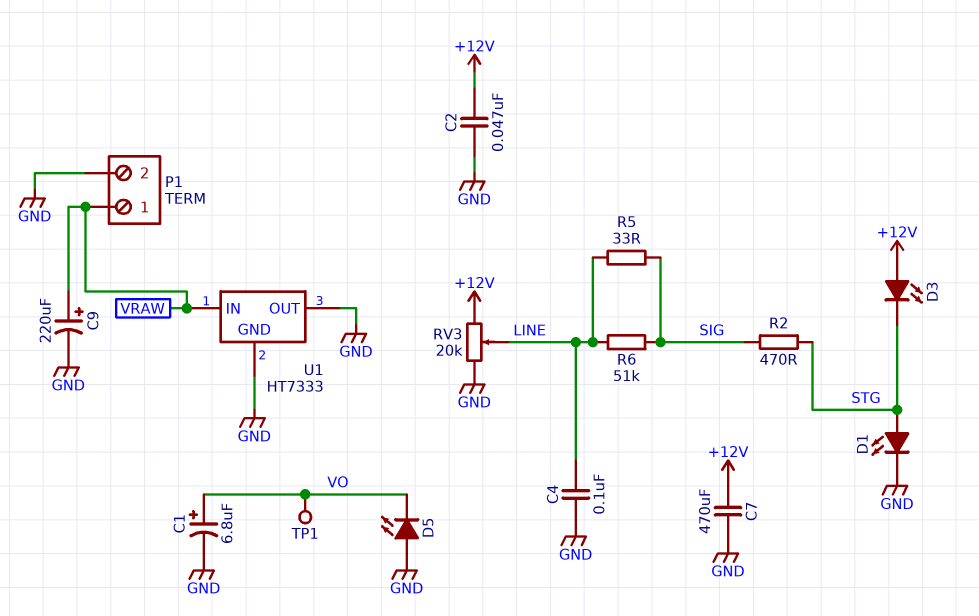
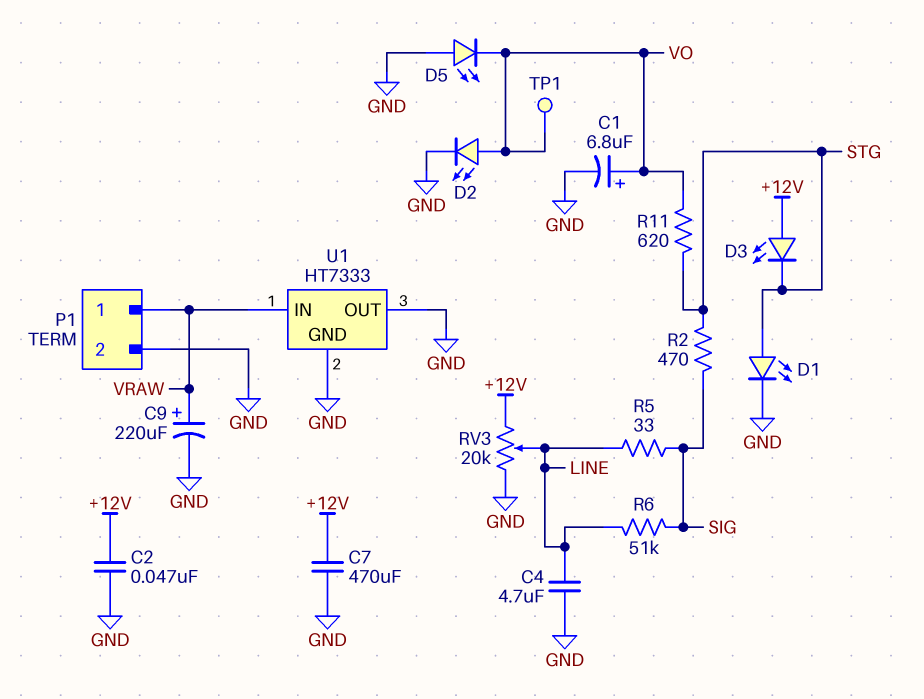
C4: 100nF (GND, LINE) -> 4.7uF (GND, LINE)
D2: none -> LED (A VO, K GND)
R11: none -> 620 (STG, VO)

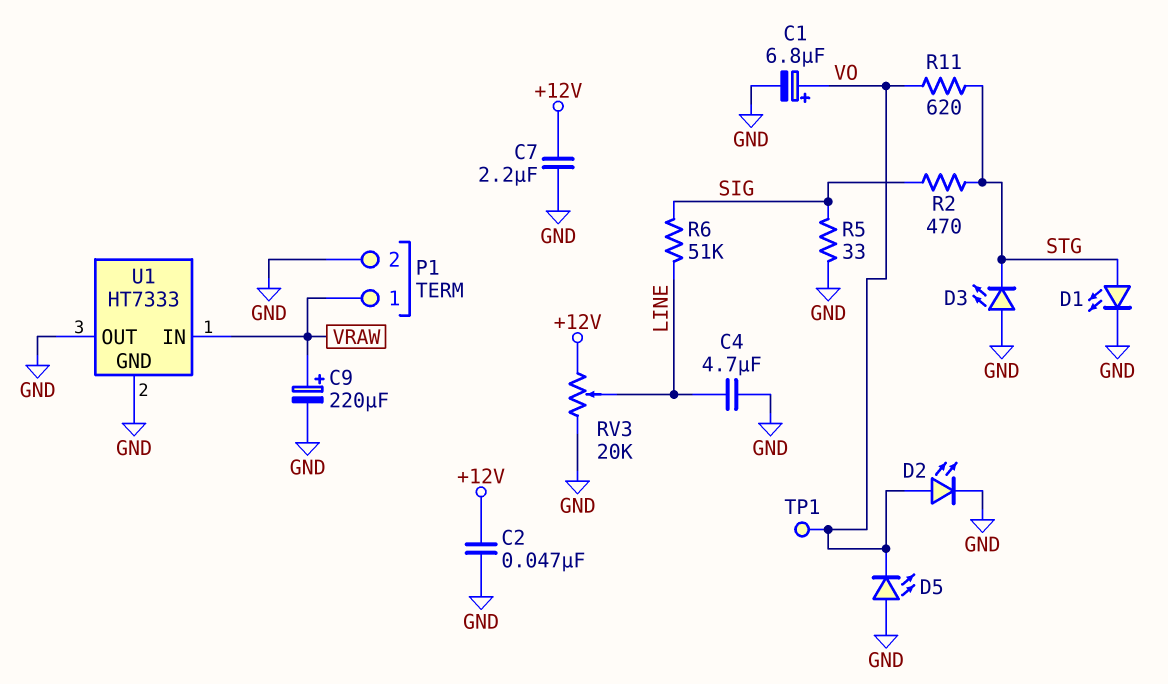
C7: 470uF (+12V, GND) -> 2.2uF (+12V, GND)
D3: LED (A +12V, K STG) -> LED (A GND, K STG)
R5: 33 (LINE, SIG) -> 33 (GND, SIG)

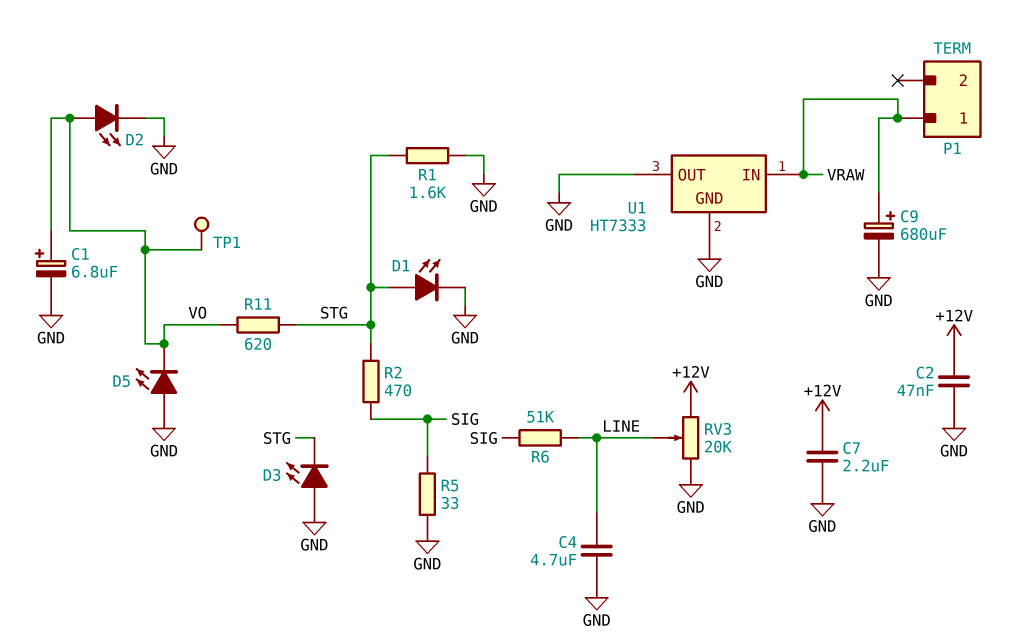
C9: 220uF (plus VRAW, minus GND) -> 680uF (plus VRAW, minus GND)
P1 pin 2: GND -> none
R1: none -> 1.6k (GND, STG)

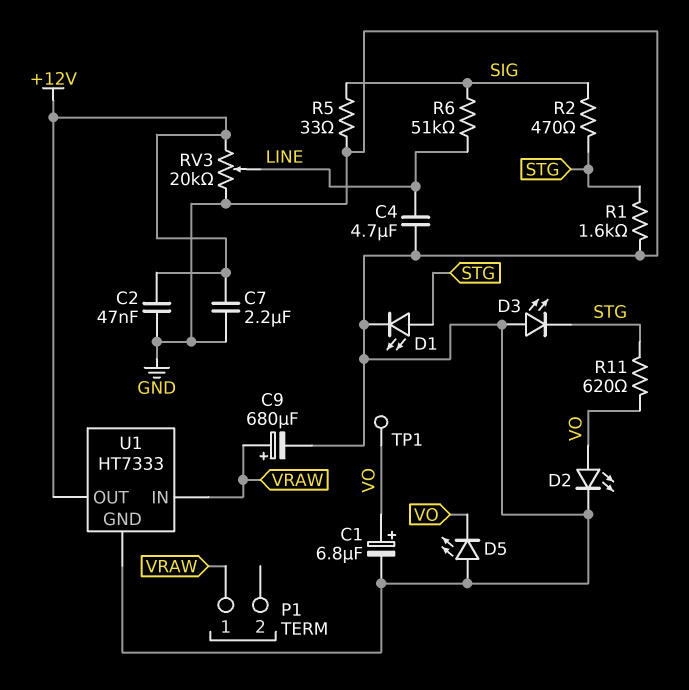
U1 pin OUT: GND -> +12V

